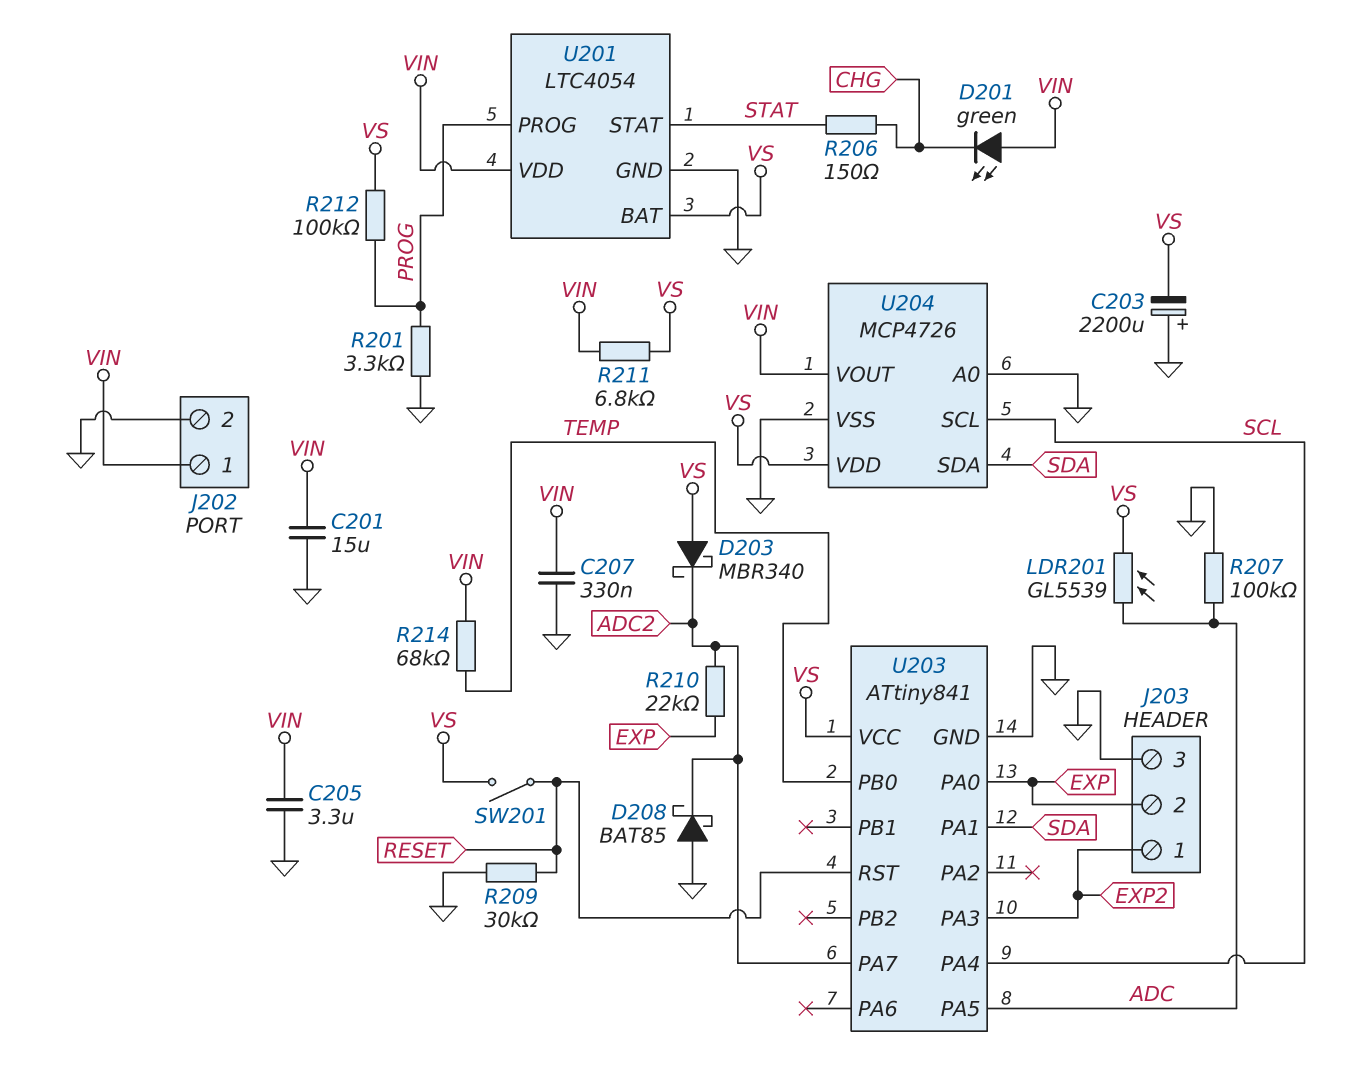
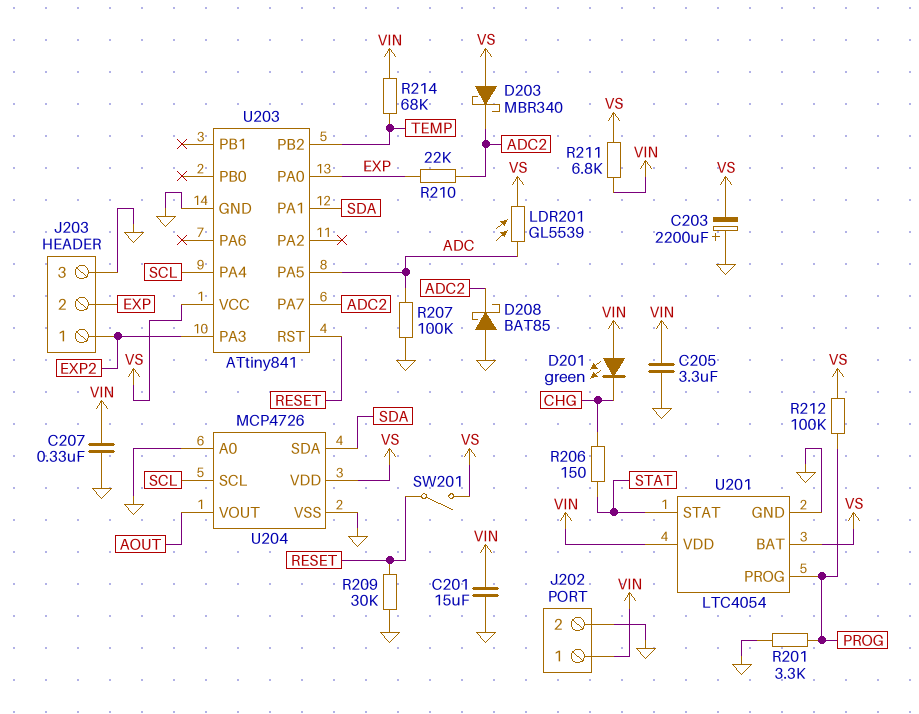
U203 pin PB0: TEMP -> none
U203 pin PB2: none -> TEMP
U204 pin VOUT: VIN -> AOUT

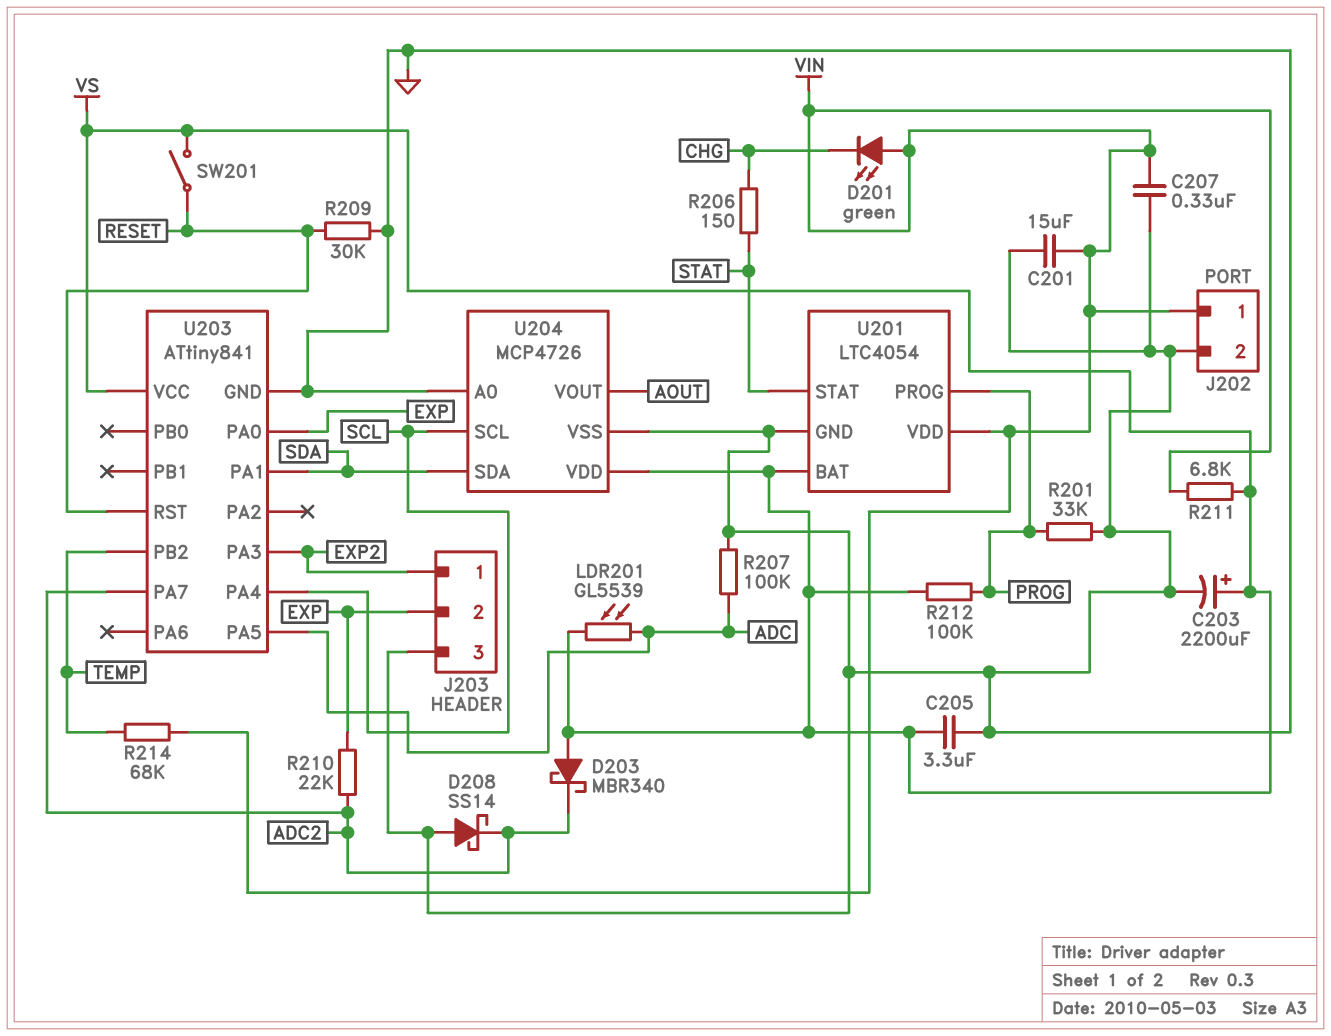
C203: 2200uF (plus GND, minus VS) -> 2200uF (plus VS, minus GND)
C205: 3.3uF (GND, VIN) -> 3.3uF (GND, VS)
D208: schottky BAT85 (A GND, K ADC2) -> schottky SS14 (A GND, K ADC2)
R201: 3.3k (GND, PROG) -> 33k (GND, PROG)

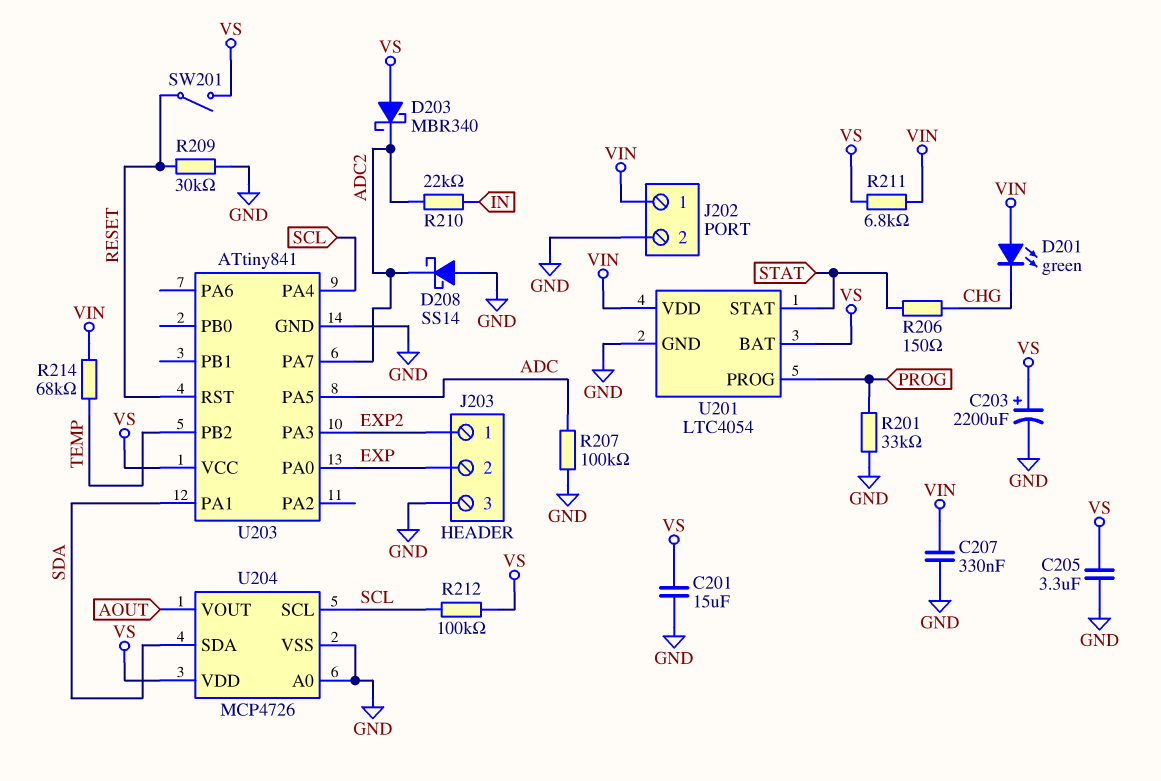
C201: 15uF (GND, VIN) -> 15uF (GND, VS)
LDR201: GL5539 (ADC, VS) -> none
R210: 22k (ADC2, EXP) -> 22k (ADC2, IN)
R212: 100k (PROG, VS) -> 100k (SCL, VS)

